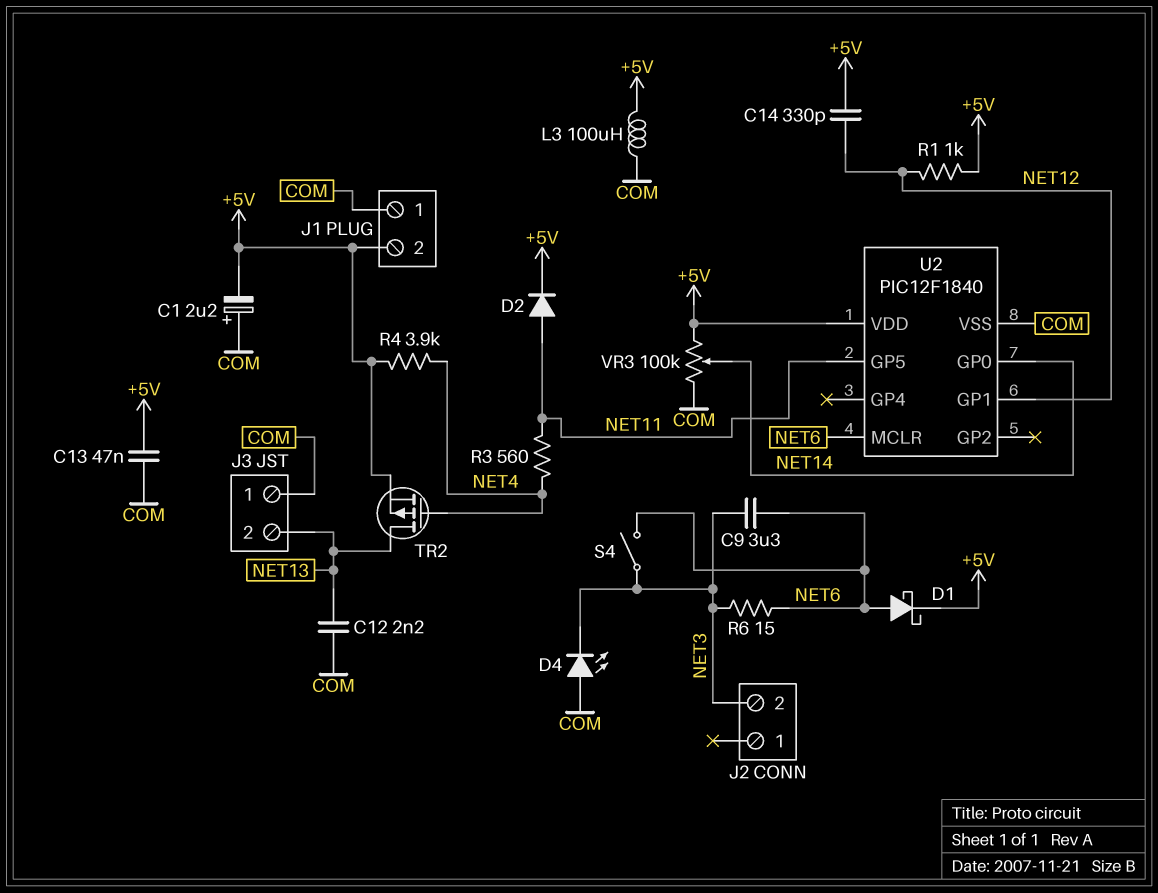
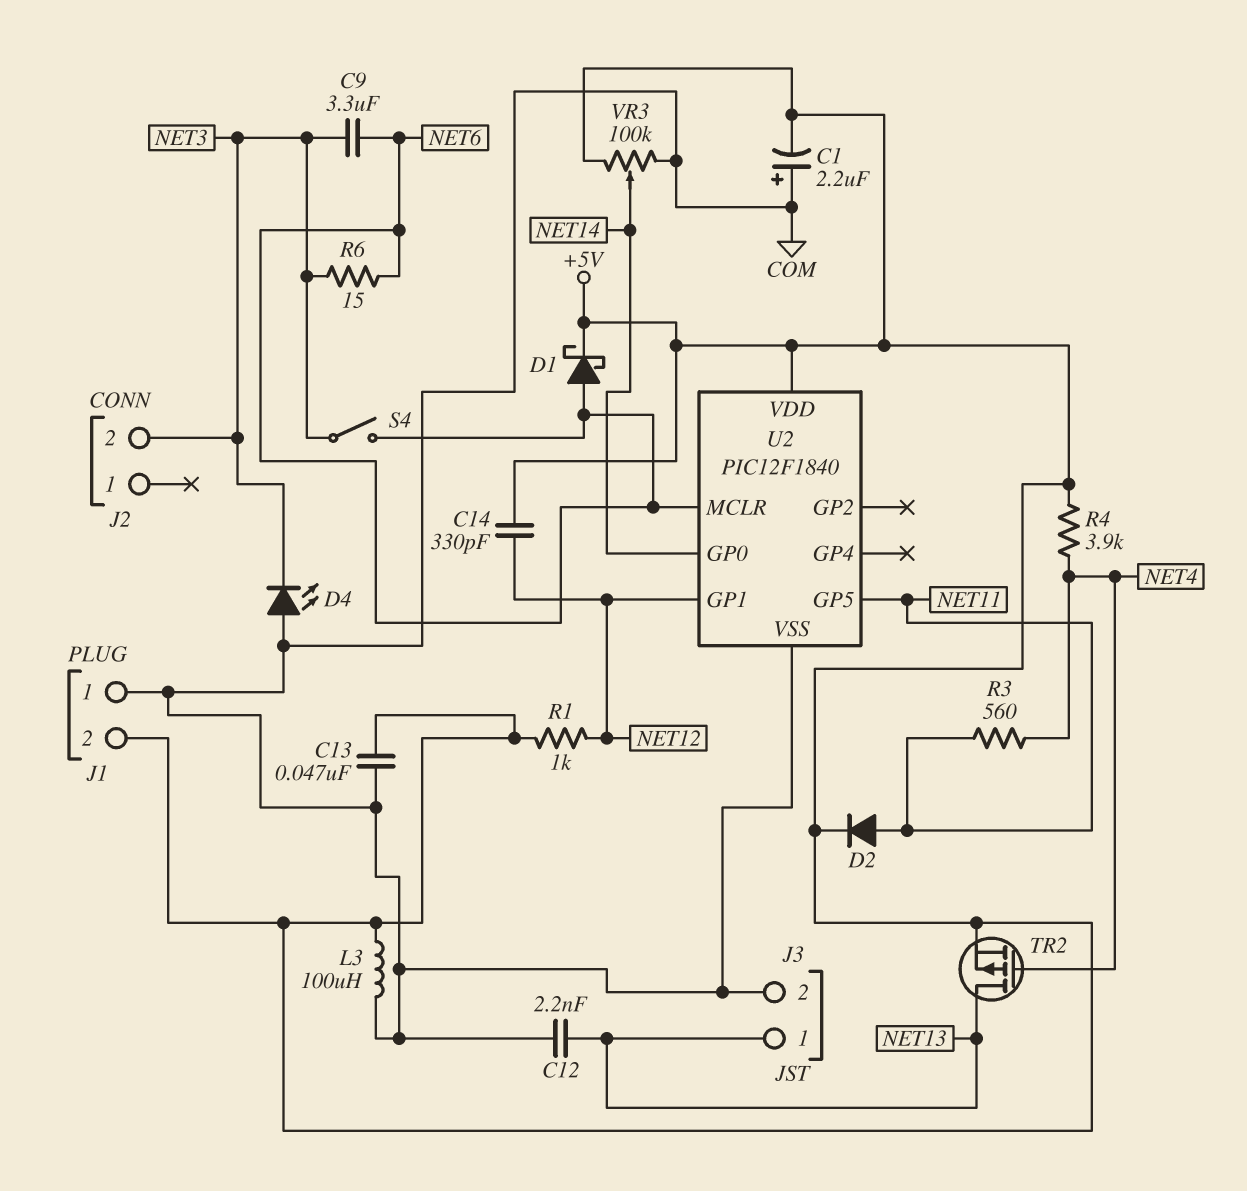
J3 pin 1: COM -> NET13
J3 pin 2: NET13 -> COM

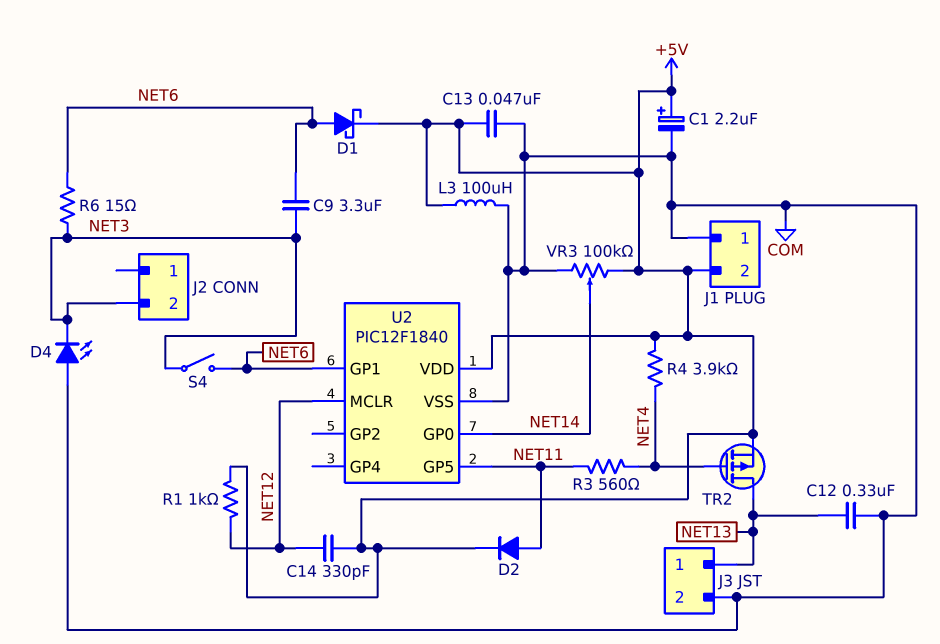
C1: 2.2uF (plus COM, minus +5V) -> 2.2uF (plus +5V, minus COM)
C12: 2.2nF (COM, NET13) -> 330nF (COM, NET13)
U2 pin GP1: NET12 -> NET6
U2 pin MCLR: NET6 -> NET12

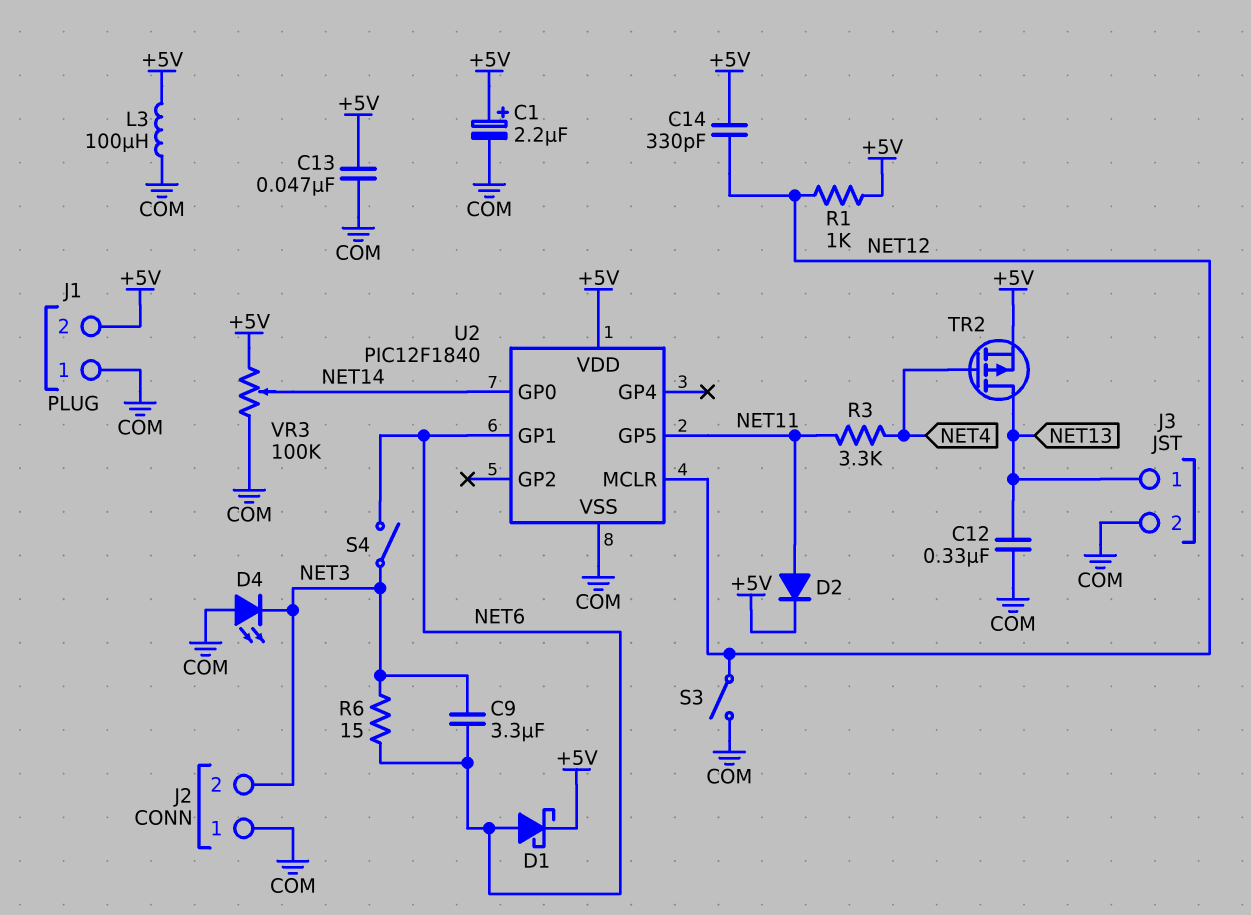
J2 pin 1: none -> COM
R3: 560 (NET4, NET11) -> 3.3k (NET4, NET11)
R4: 3.9k (+5V, NET4) -> none
S3: none -> switch (COM, NET12)

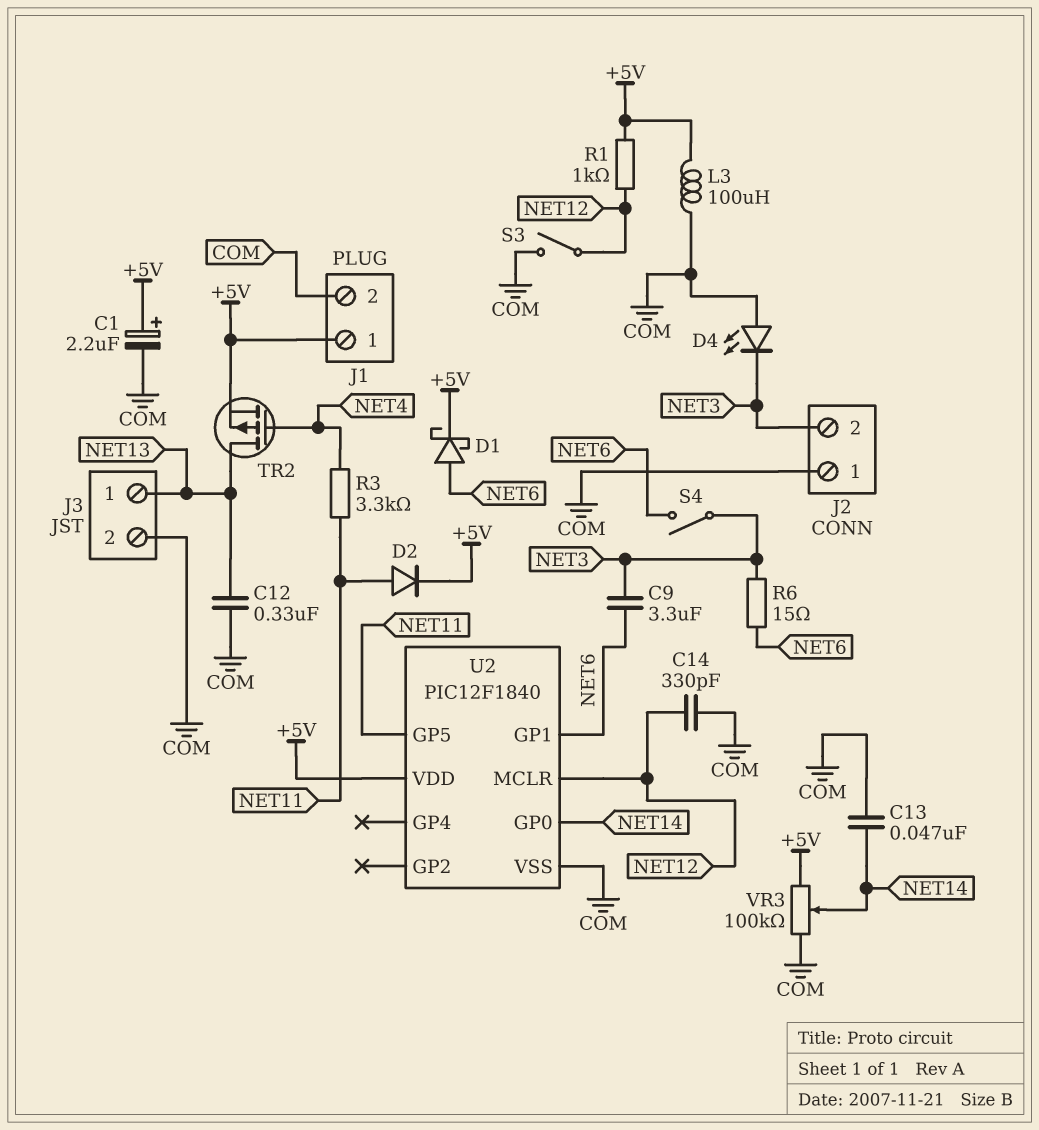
C13: 47nF (+5V, COM) -> 47nF (COM, NET14)
C14: 330pF (+5V, NET12) -> 330pF (COM, NET12)
J1 pin 1: COM -> +5V
J1 pin 2: +5V -> COM

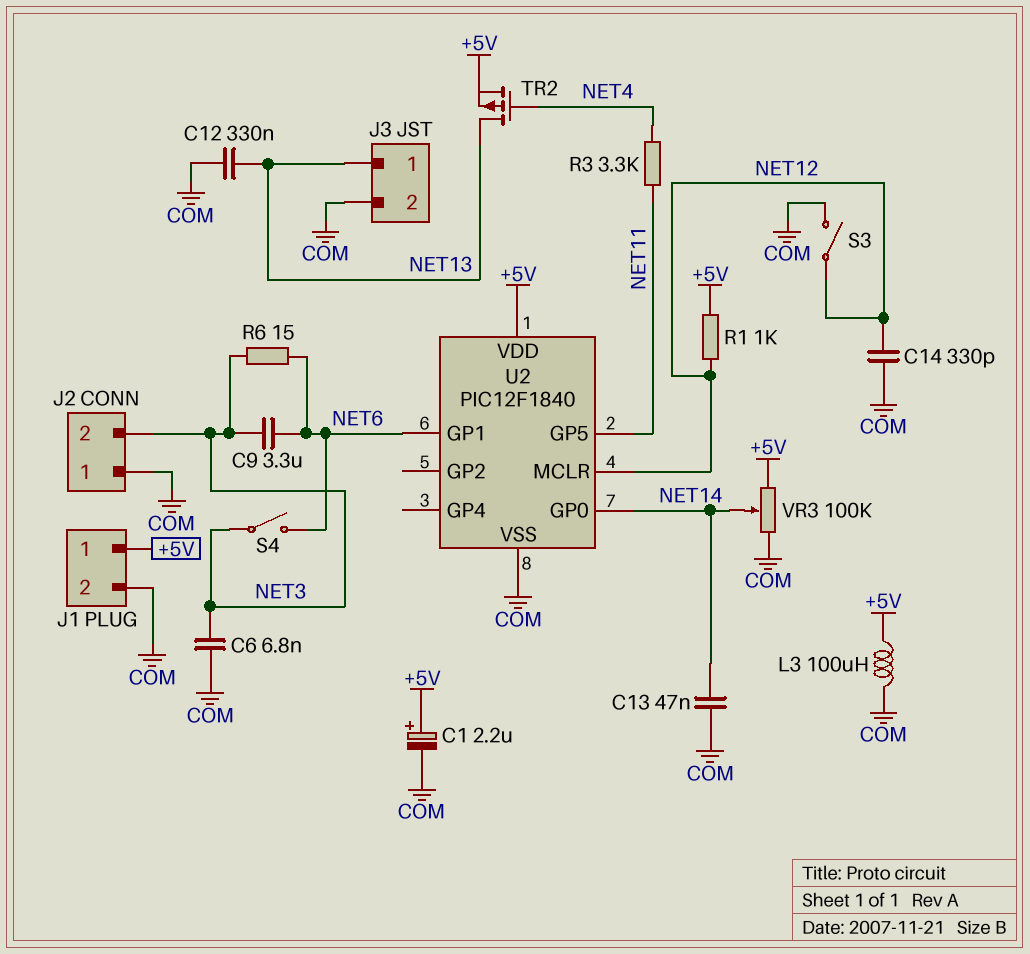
C6: none -> 6.8nF (COM, NET3)
D1: schottky (A NET6, K +5V) -> none
D2: diode (A NET11, K +5V) -> none
D4: LED (A COM, K NET3) -> none

